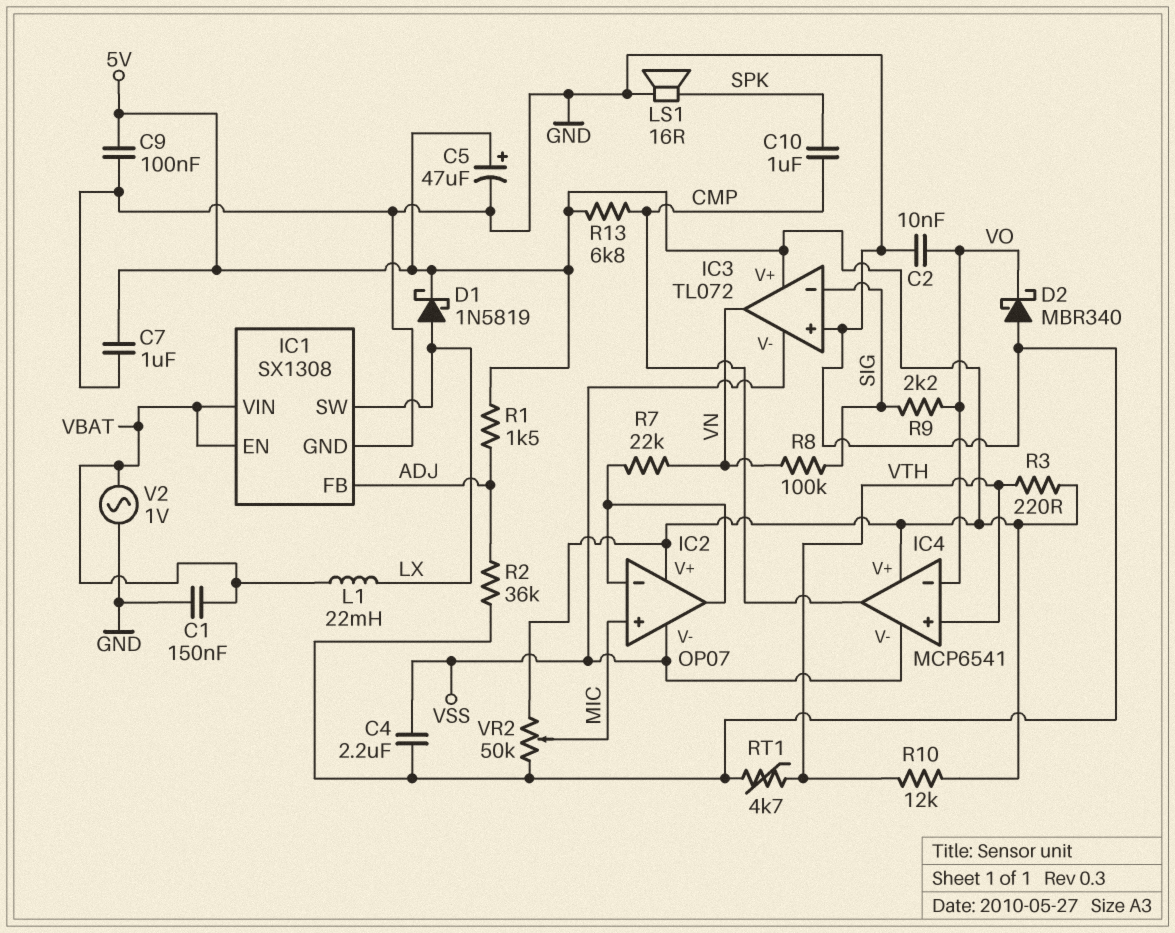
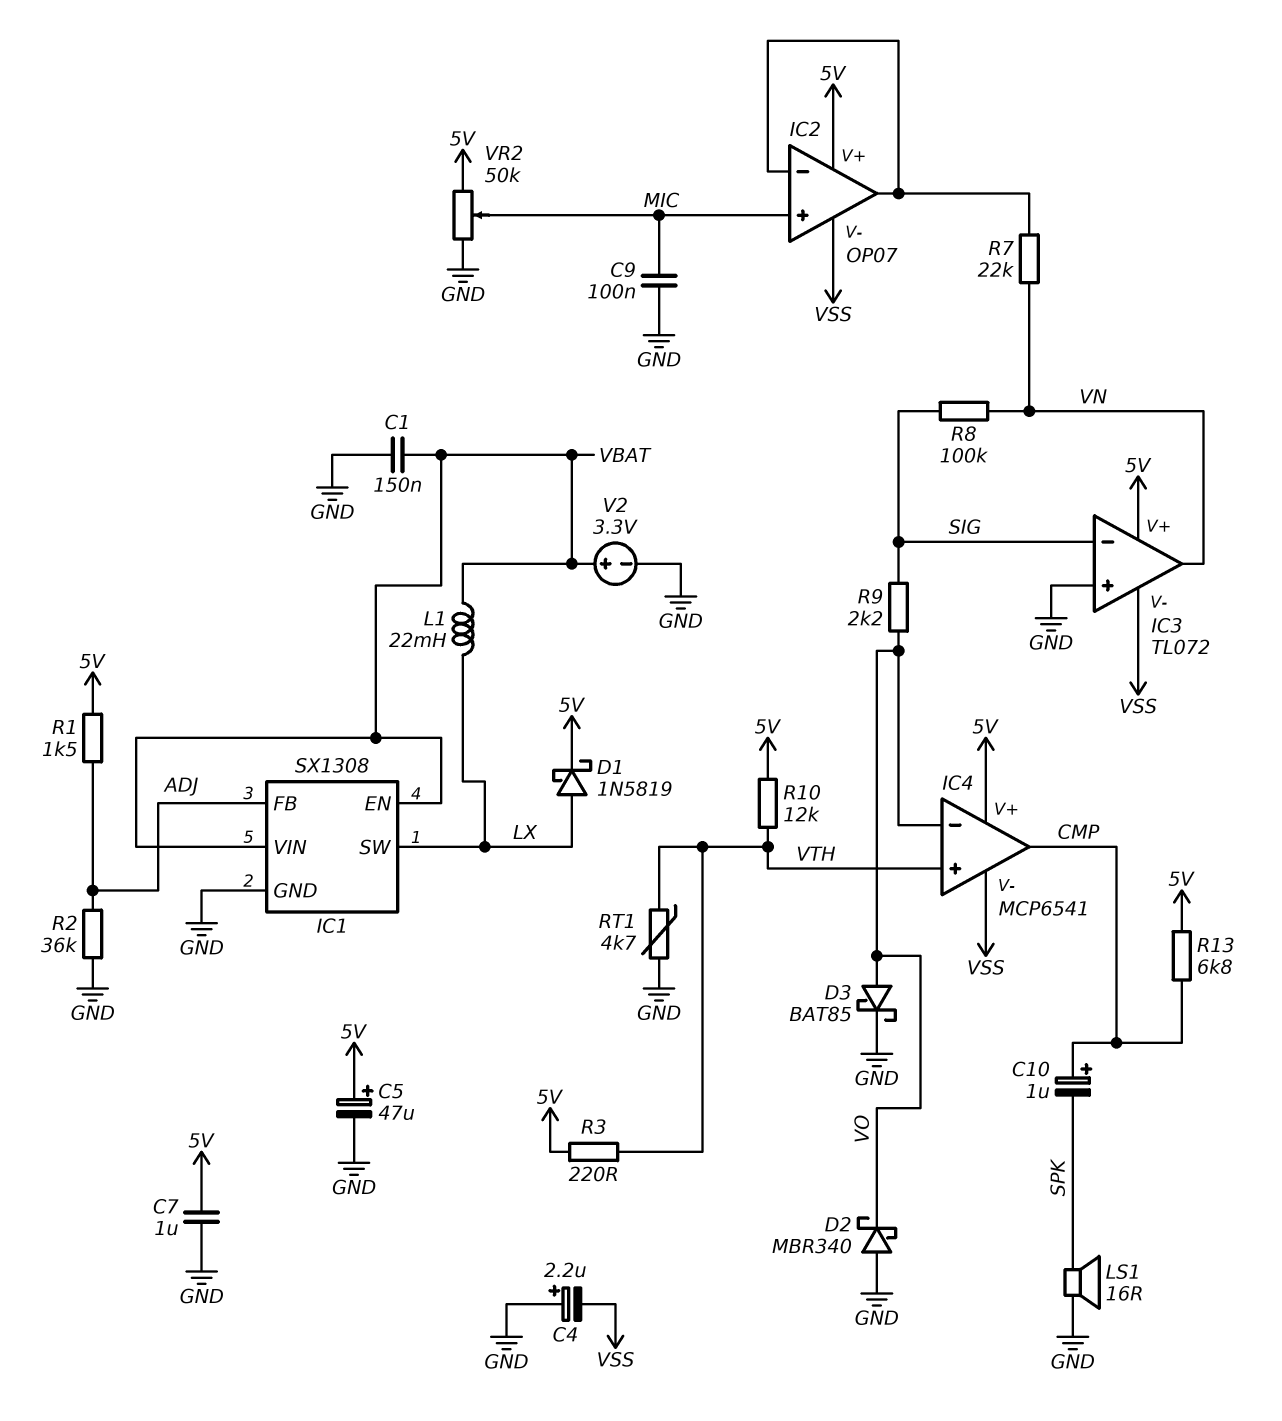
C2: 10nF (GND, VO) -> none
C4: 2.2uF (GND, VSS) -> 2.2uF (plus GND, minus VSS)
C9: 100nF (5V, GND) -> 100nF (GND, MIC)
C10: 1uF (CMP, SPK) -> 1uF (plus CMP, minus SPK)
D3: none -> schottky BAT85 (A VO, K GND)
V2: AC 1V (GND, VBAT) -> 3.3V (plus VBAT, minus GND)

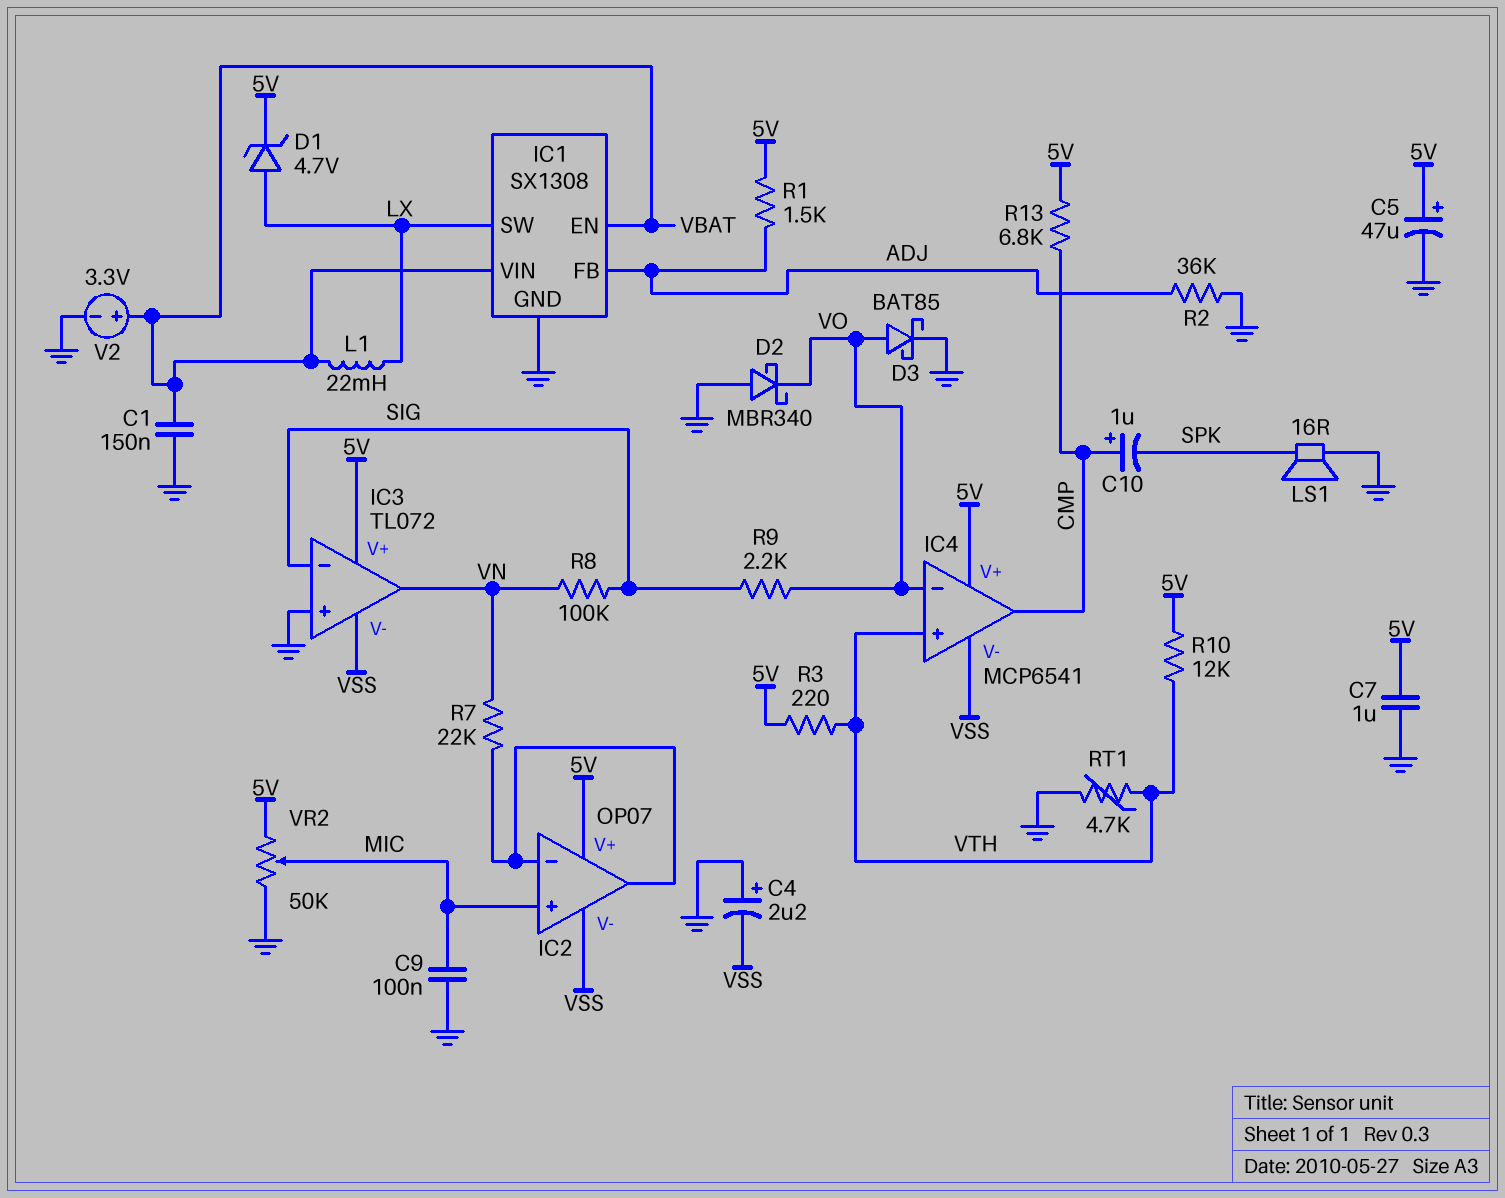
D1: schottky 1N5819 (A LX, K 5V) -> zener 4.7V (A LX, K 5V)

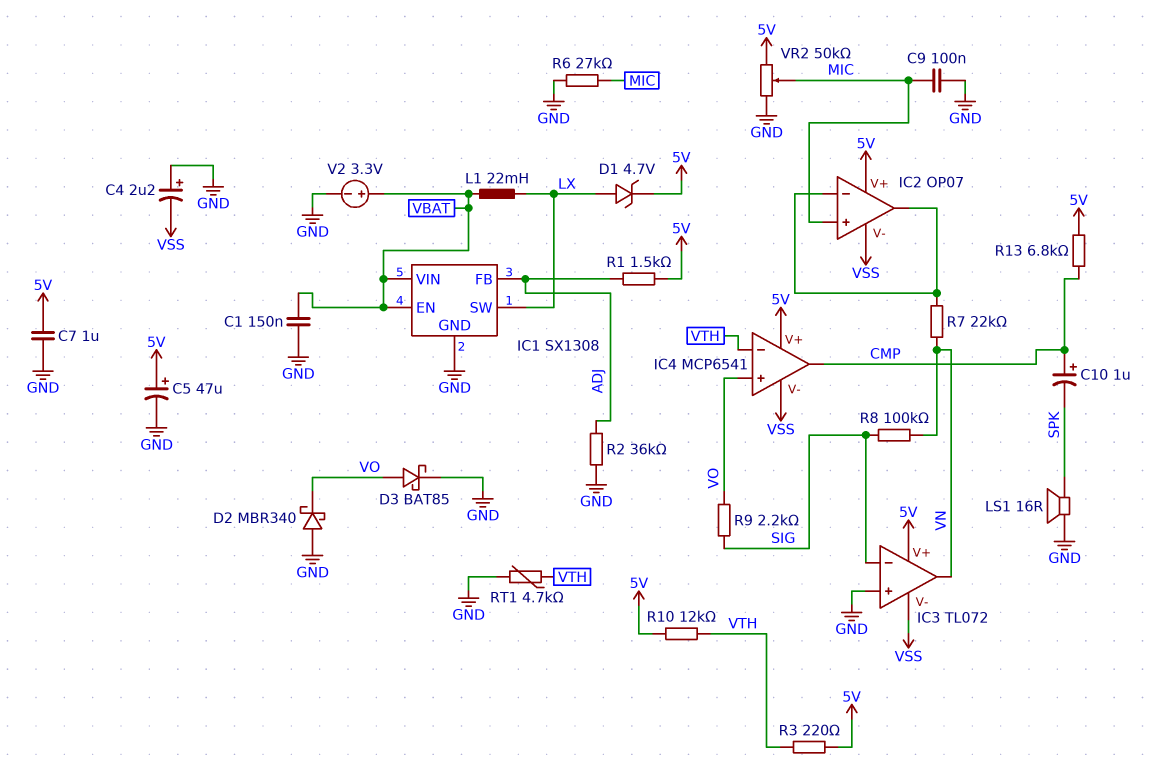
IC4 pin in+: VTH -> VO
IC4 pin in-: VO -> VTH
R6: none -> 27k (GND, MIC)

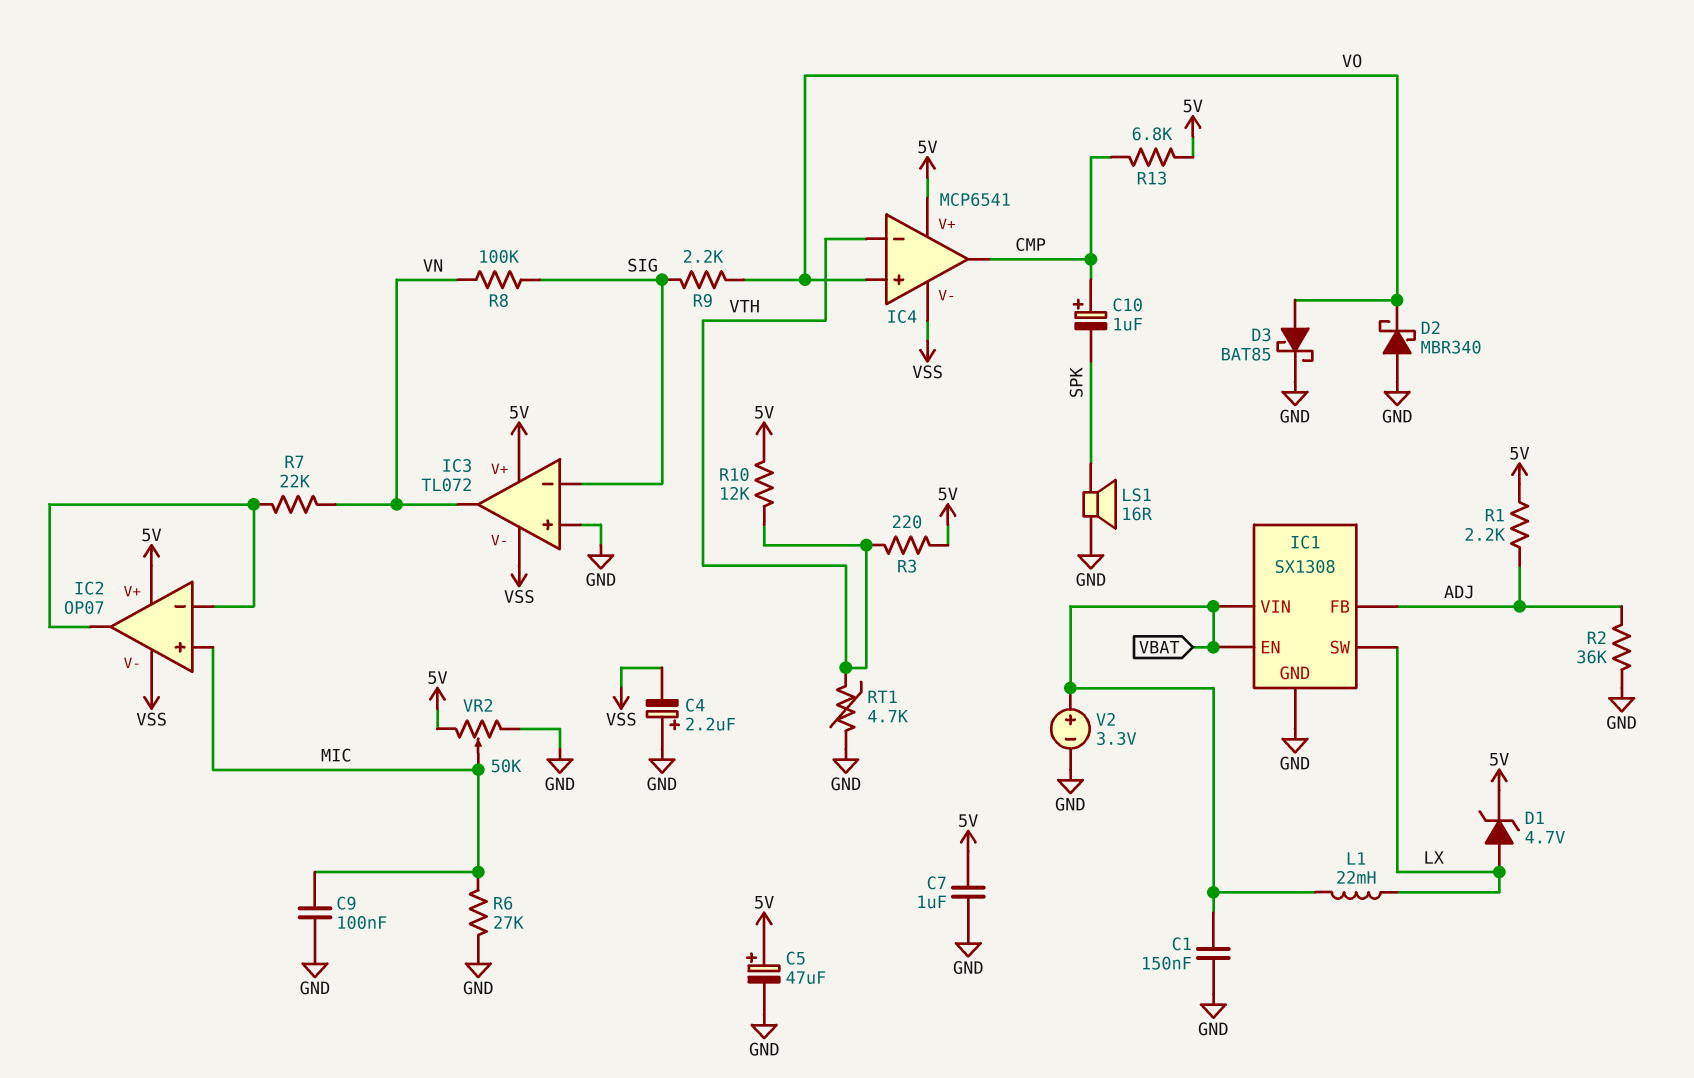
R1: 1.5k (5V, ADJ) -> 2.2k (5V, ADJ)

